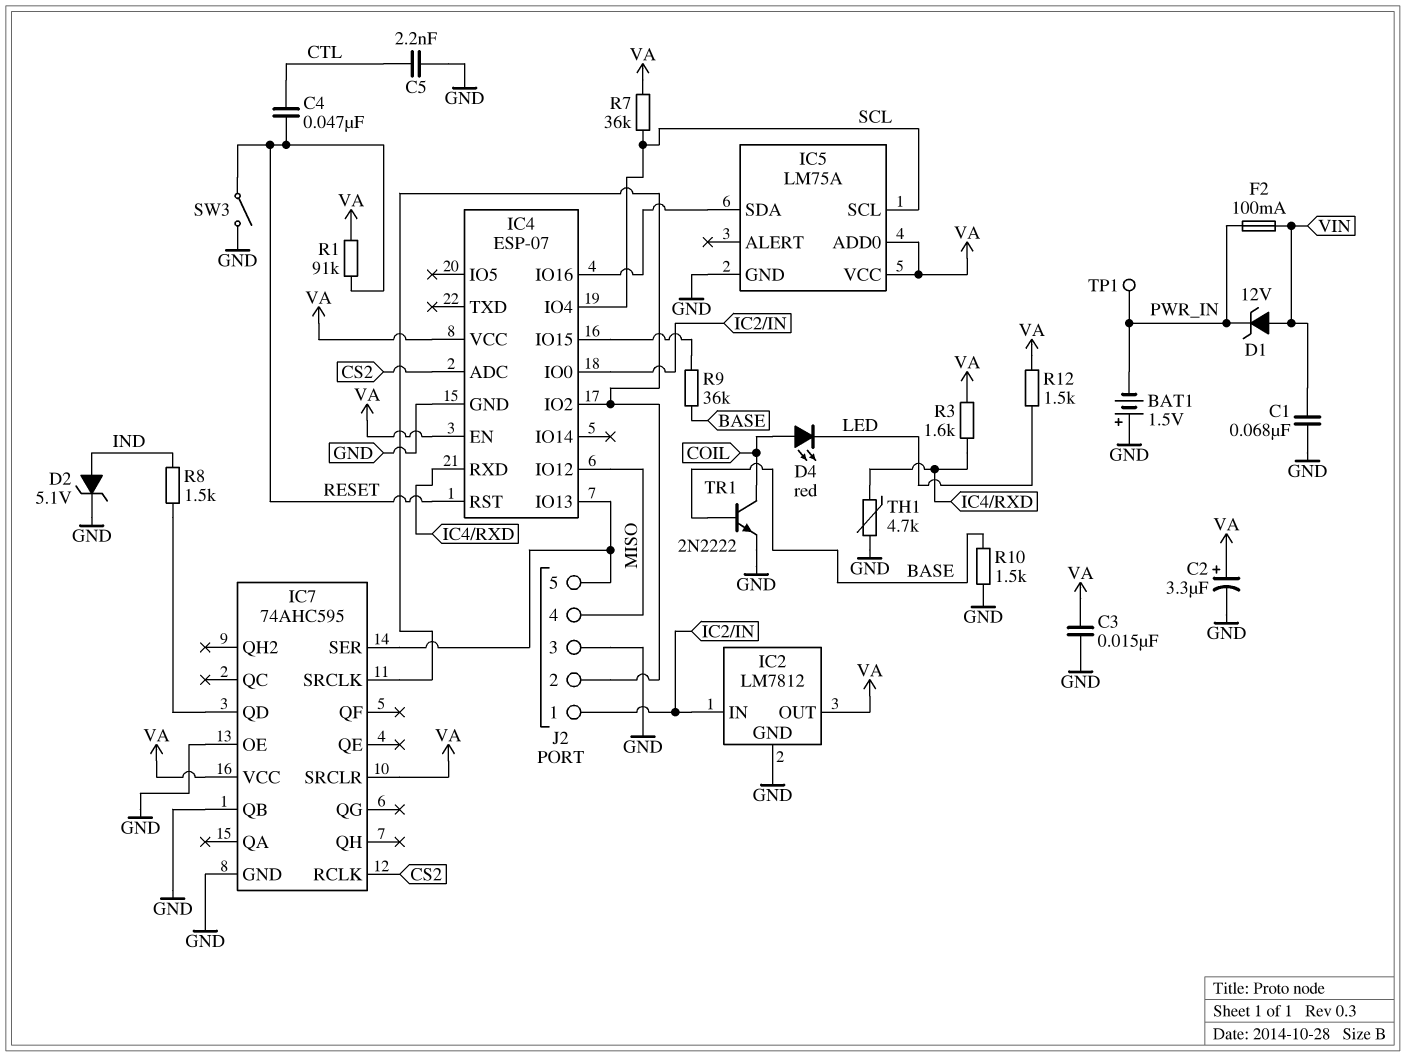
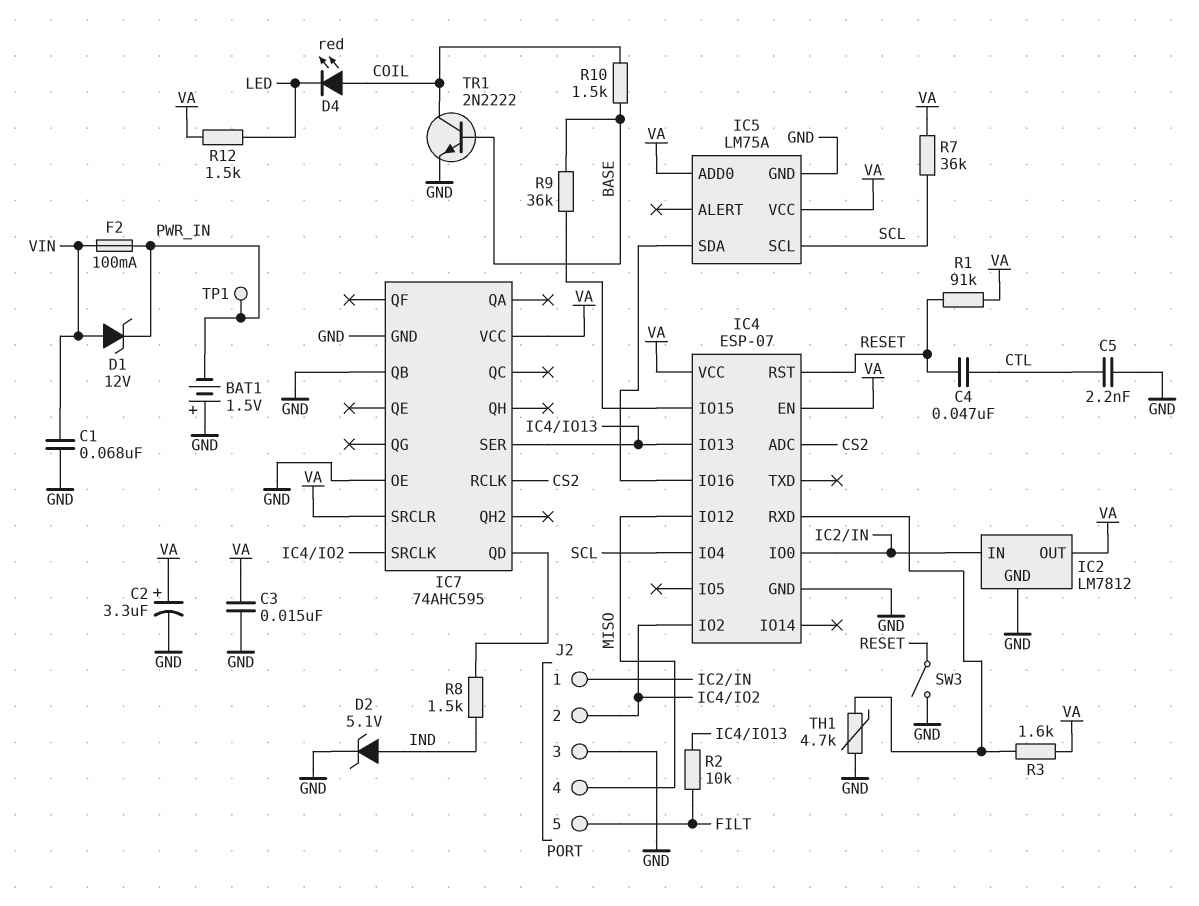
J2 pin 5: IC4/IO13 -> FILT
R2: none -> 10k (FILT, IC4/IO13)
R10: 1.5k (BASE, GND) -> 1.5k (BASE, COIL)

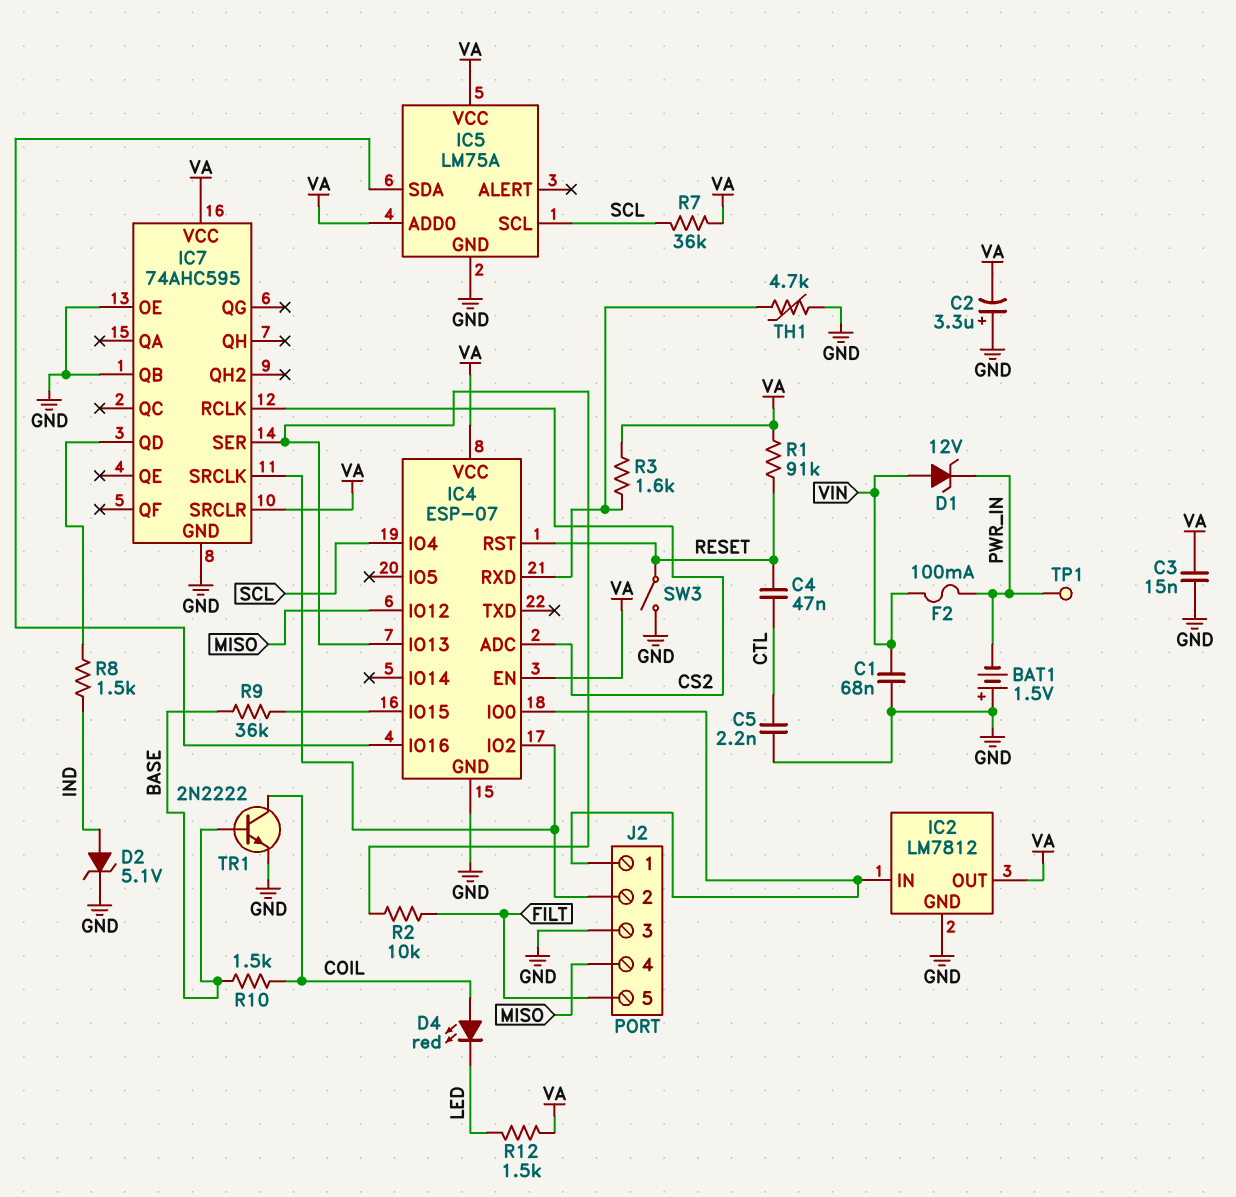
C2: 3.3uF (plus VA, minus GND) -> 3.3uF (plus GND, minus VA)

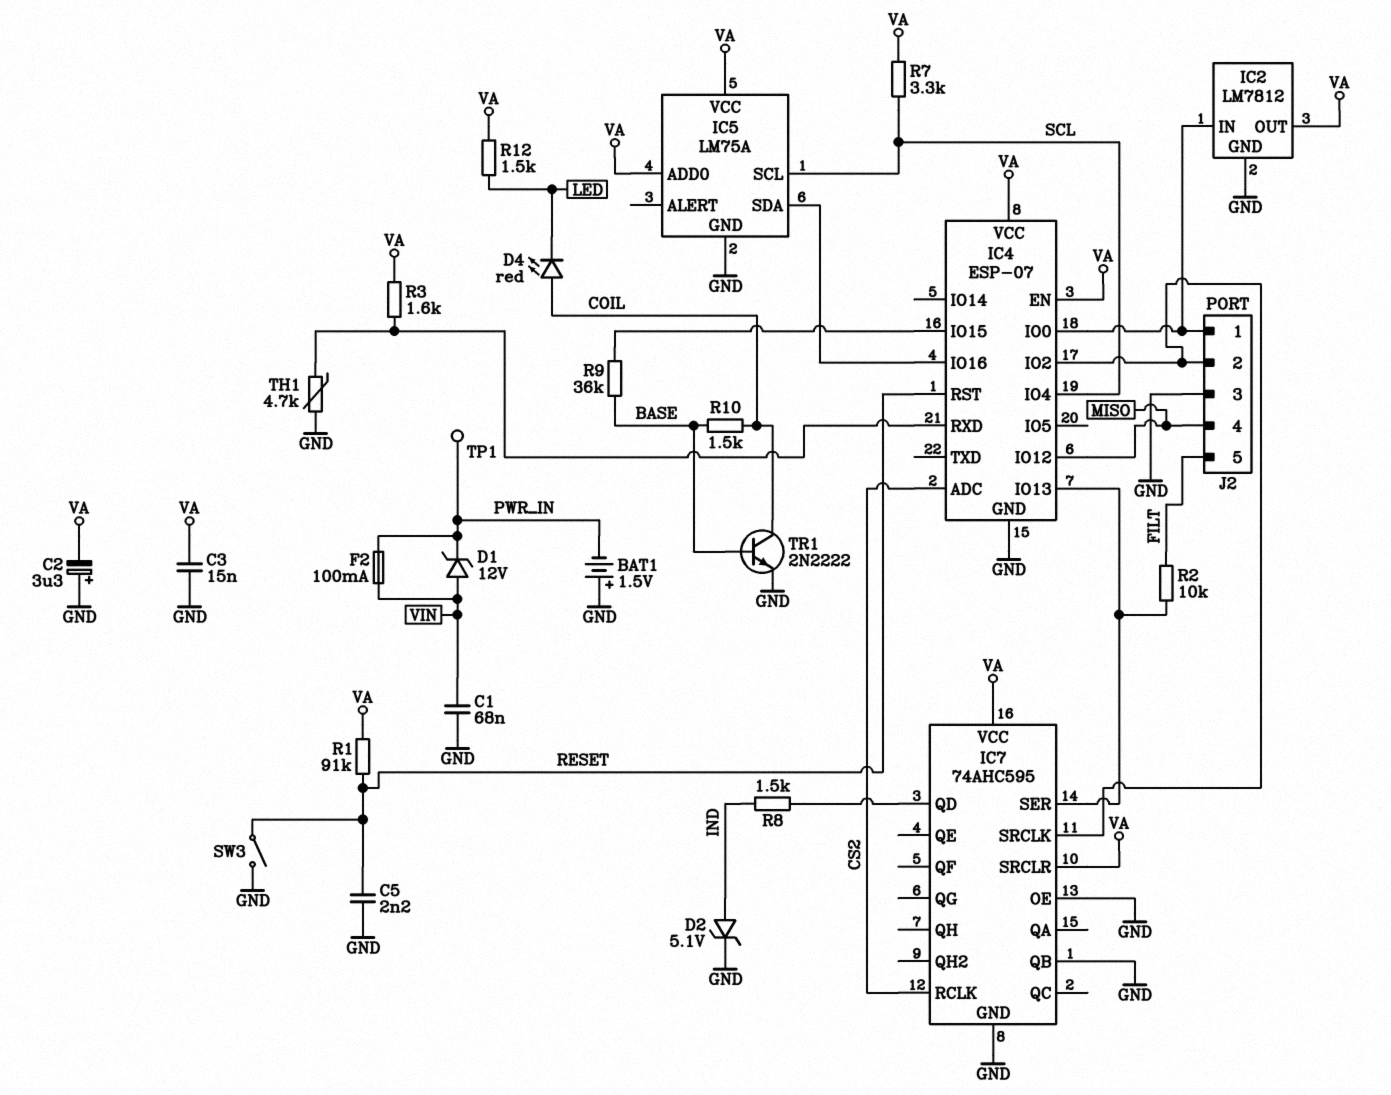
C4: 47nF (CTL, RESET) -> none
C5: 2.2nF (CTL, GND) -> 2.2nF (GND, RESET)
R7: 36k (SCL, VA) -> 3.3k (SCL, VA)

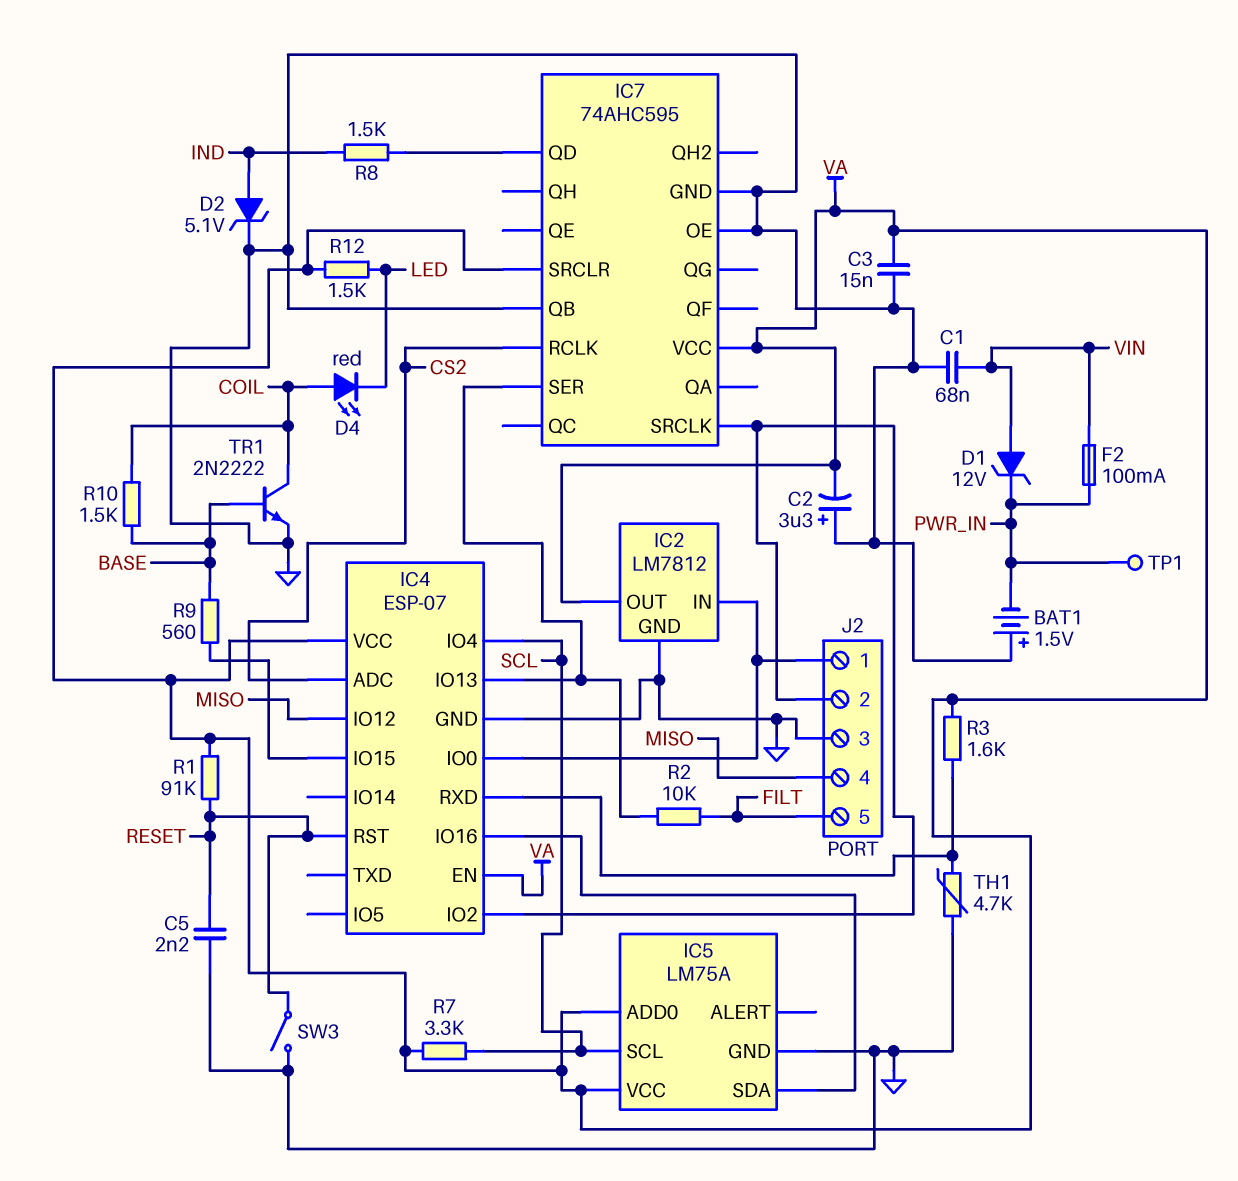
R9: 36k (BASE, IC4/IO15) -> 560 (BASE, IC4/IO15)

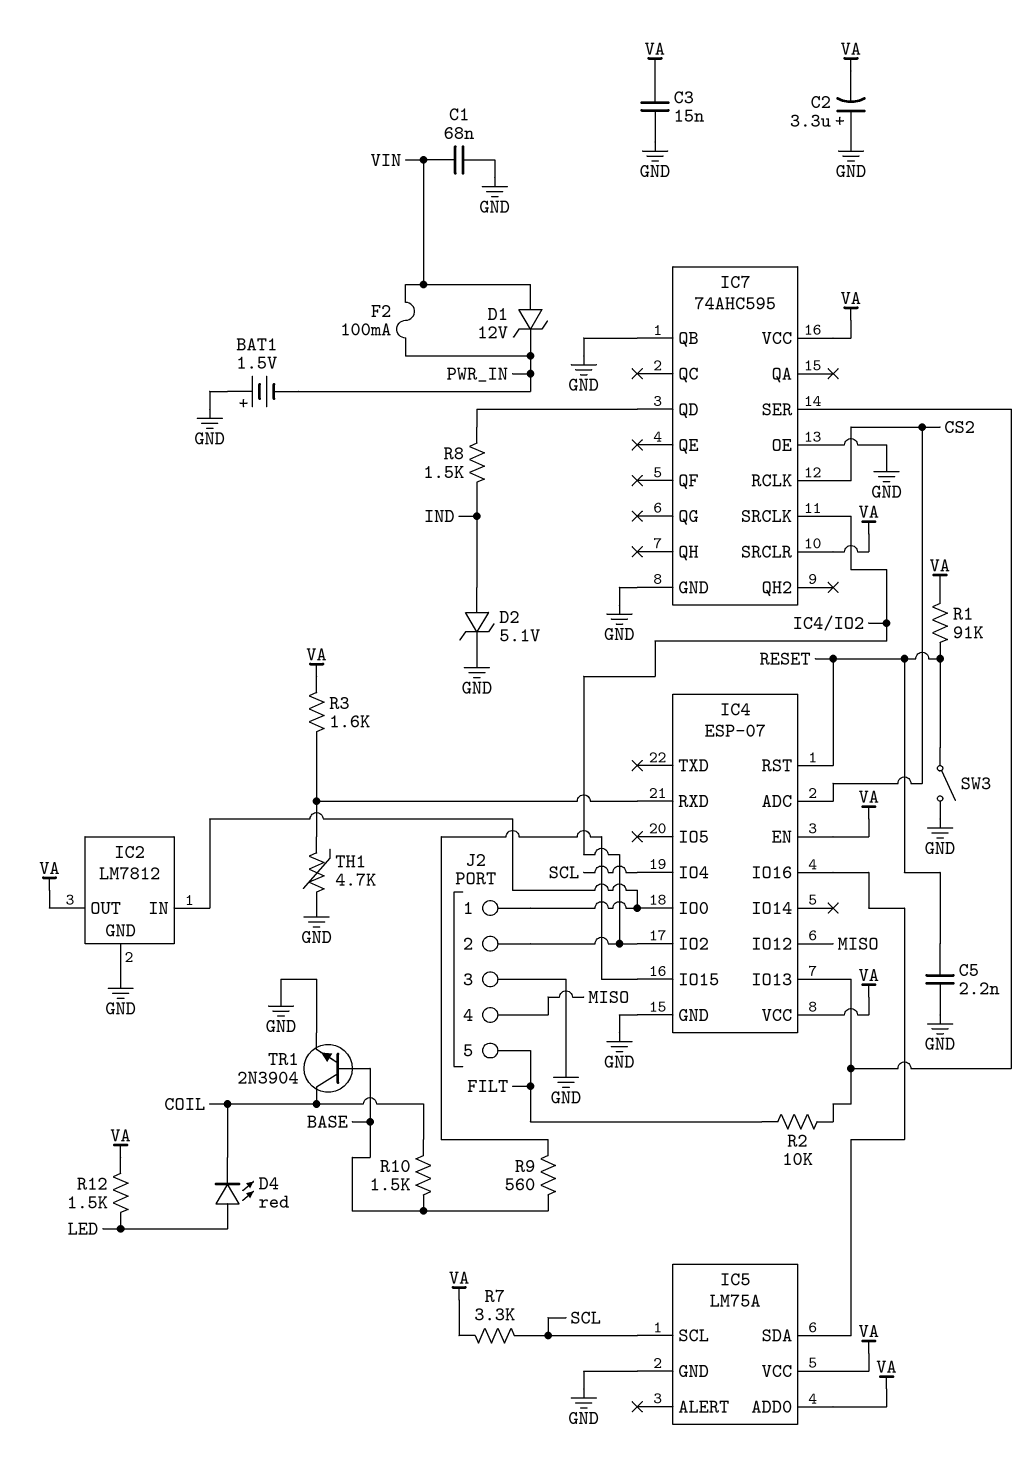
D4: LED red (A COIL, K LED) -> LED red (A LED, K COIL)
TP1: test point (PWR_IN) -> none
TR1: NPN 2N2222 (B BASE, C COIL, E GND) -> NPN 2N3904 (B BASE, C COIL, E GND)

